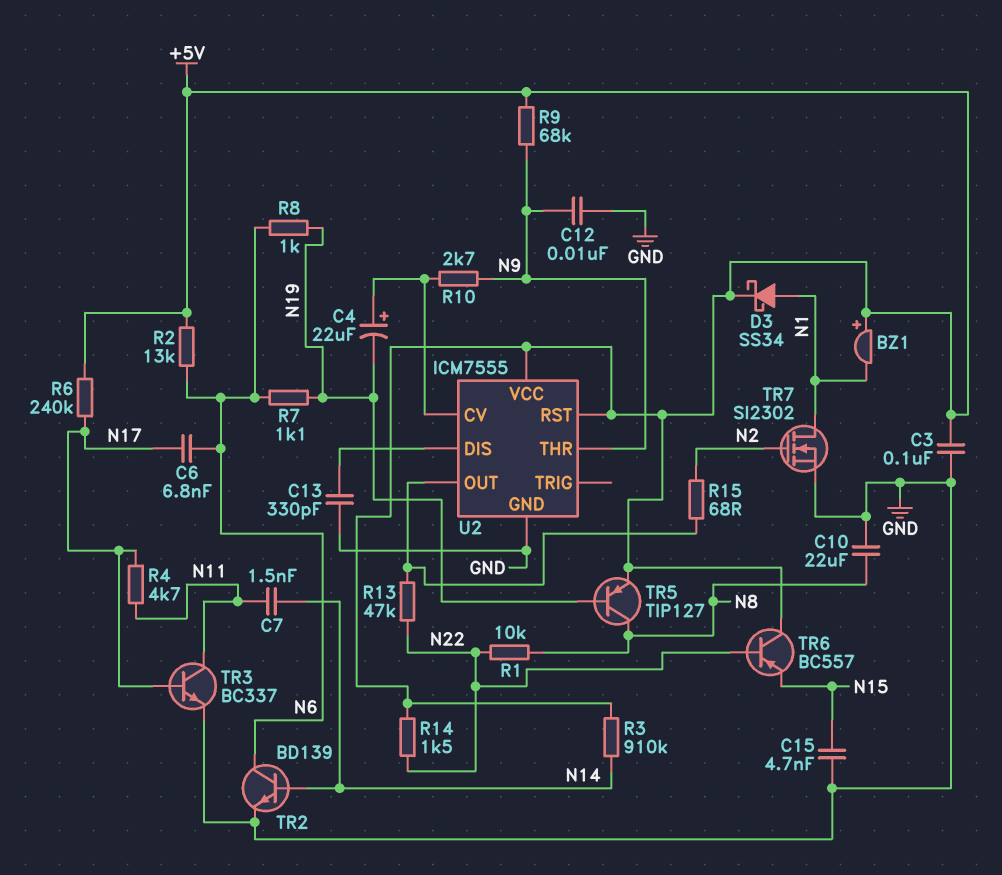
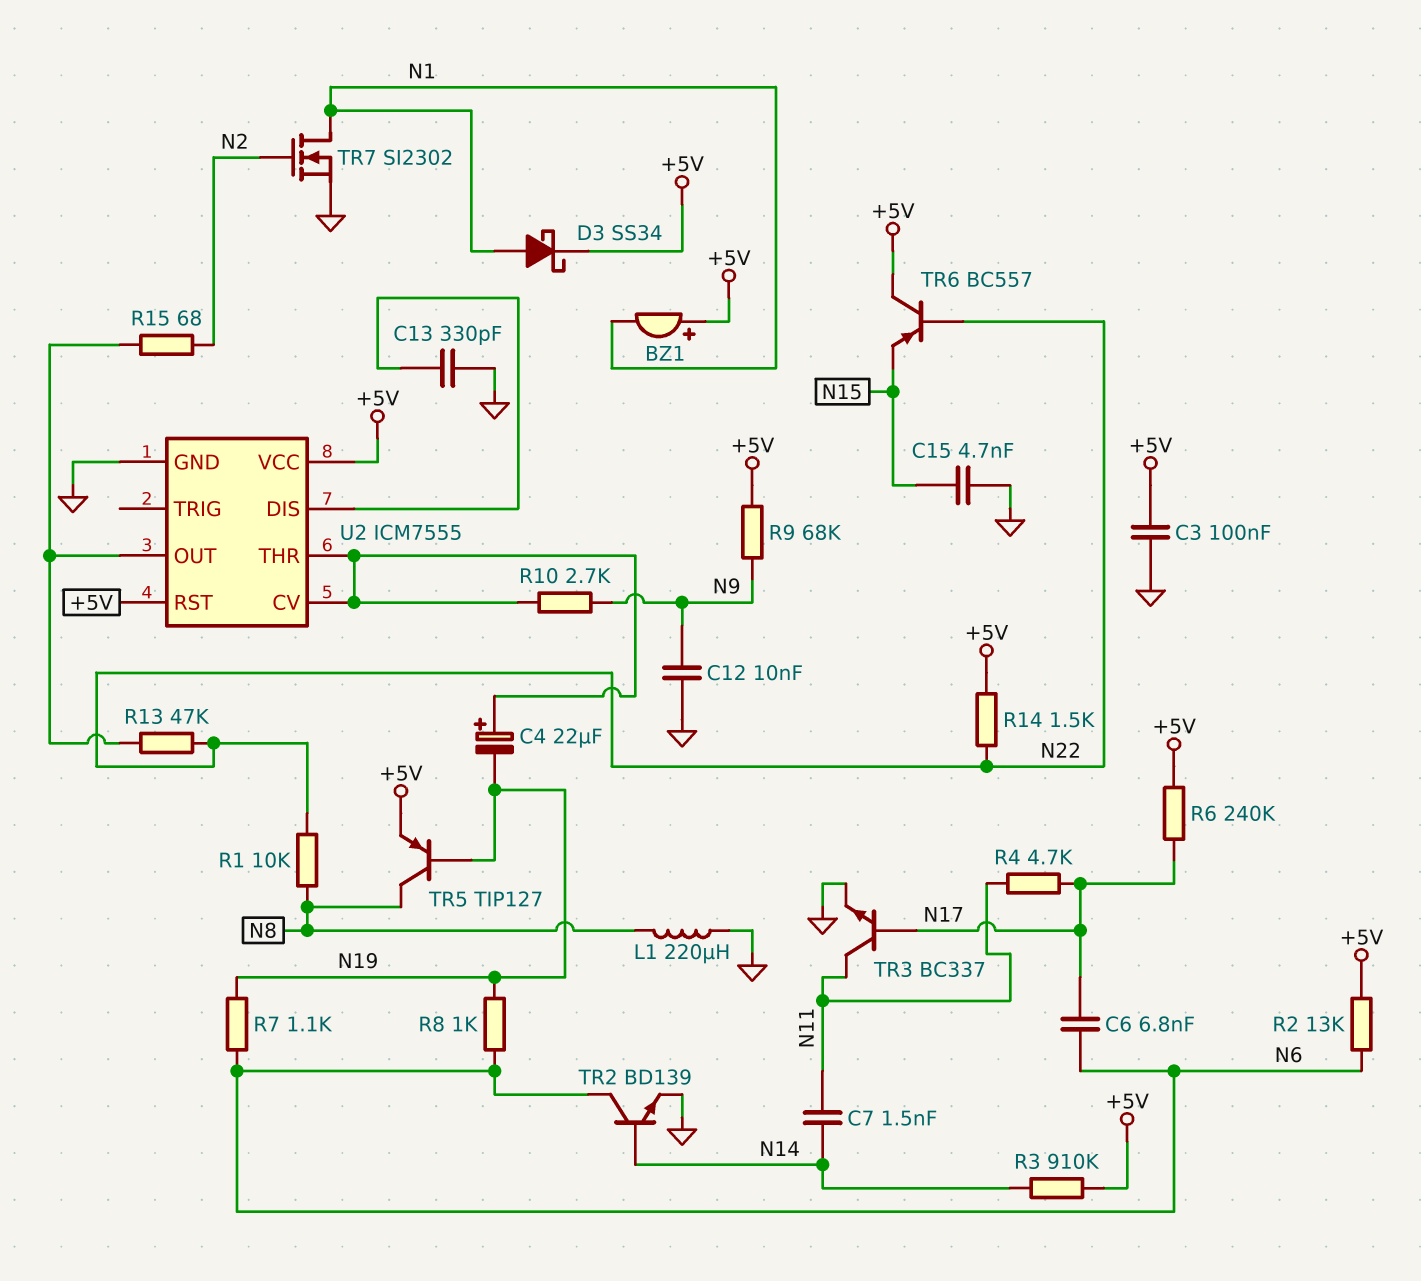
C10: 22uF (GND, N8) -> none
L1: none -> 220uH (GND, N8)
U2 pin THR: N9 -> U2/CV

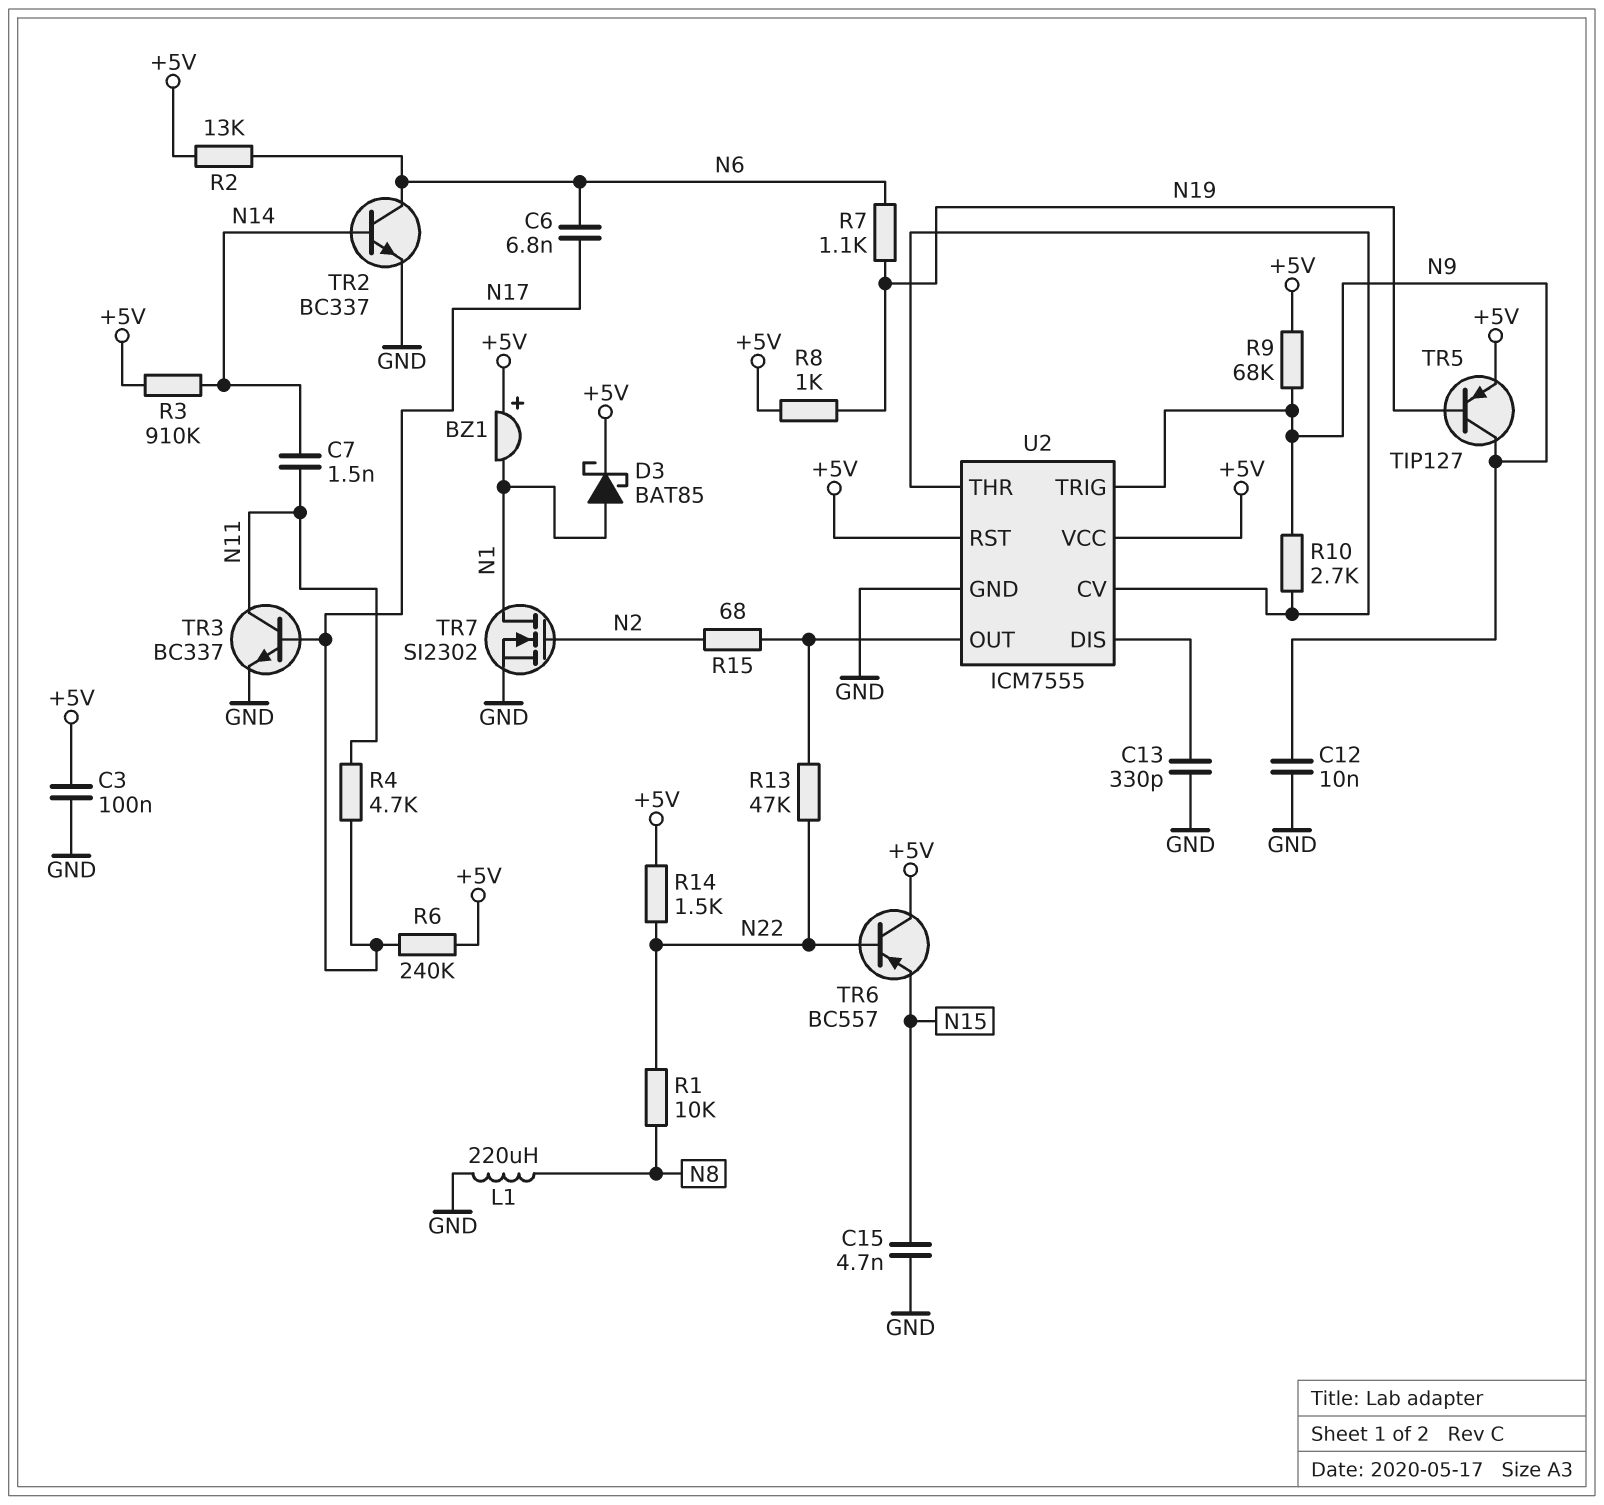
C4: 22uF (plus U2/CV, minus N19) -> none
D3: schottky SS34 (A N1, K +5V) -> schottky BAT85 (A N1, K +5V)
R8: 1k (N6, N19) -> 1k (+5V, N19)
TR2: NPN BD139 (B N14, C N6, E GND) -> NPN BC337 (B N14, C N6, E GND)
TR5: PNP TIP127 (B N19, C N8, E +5V) -> PNP TIP127 (B N19, C N9, E +5V)
U2 pin TRIG: none -> N9

